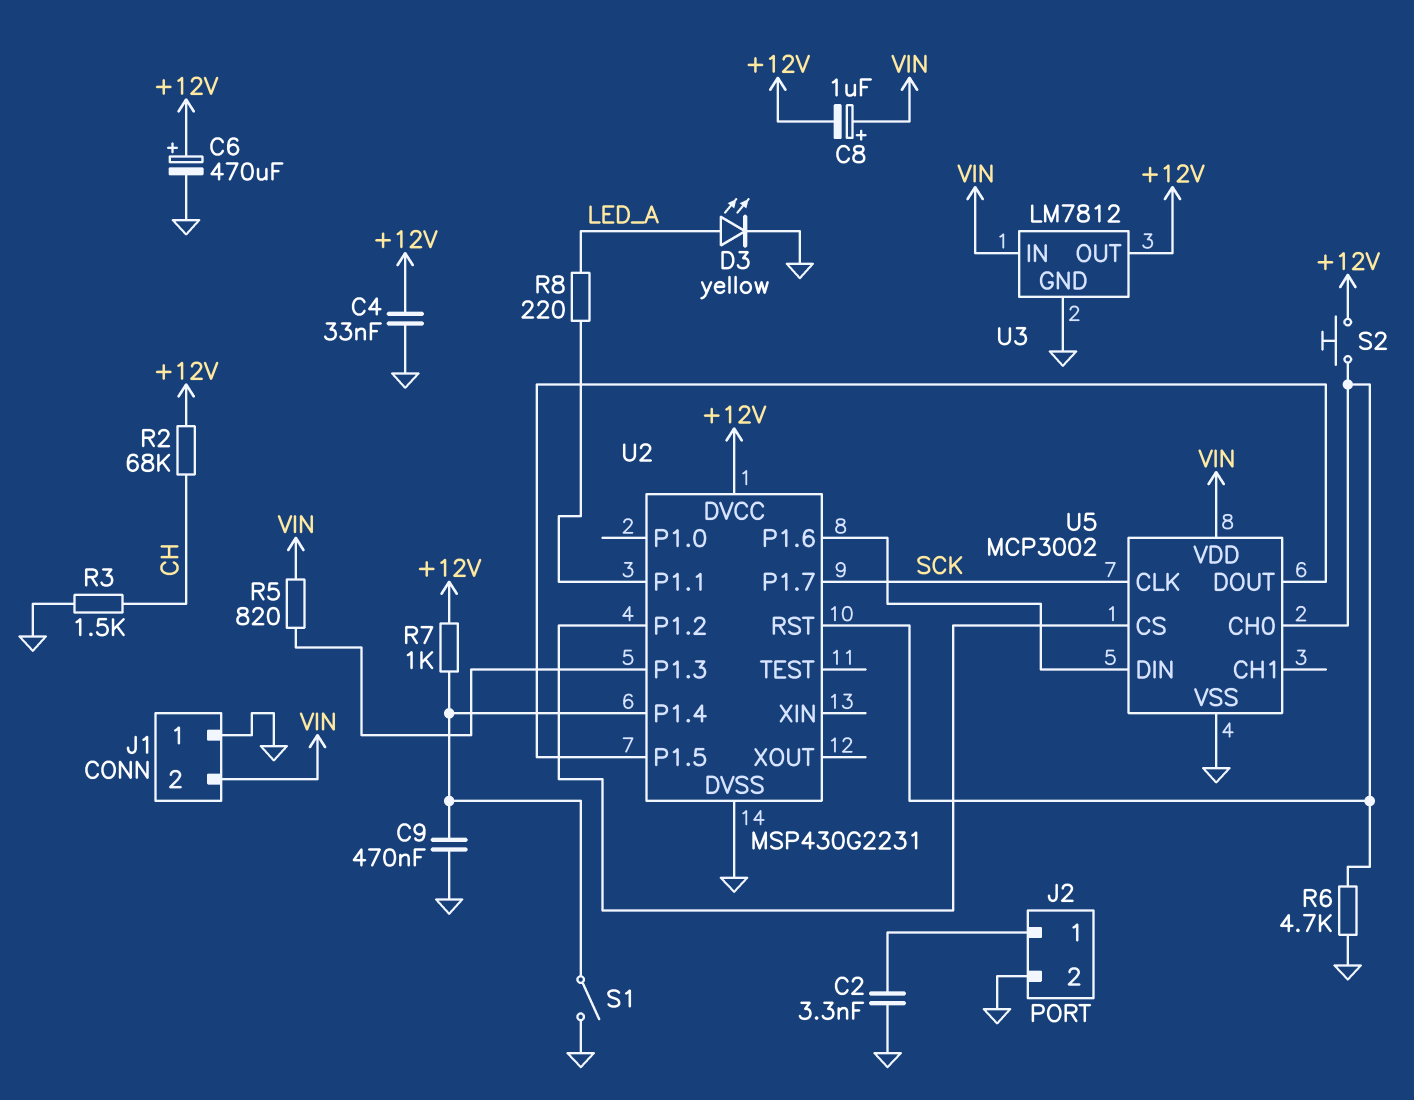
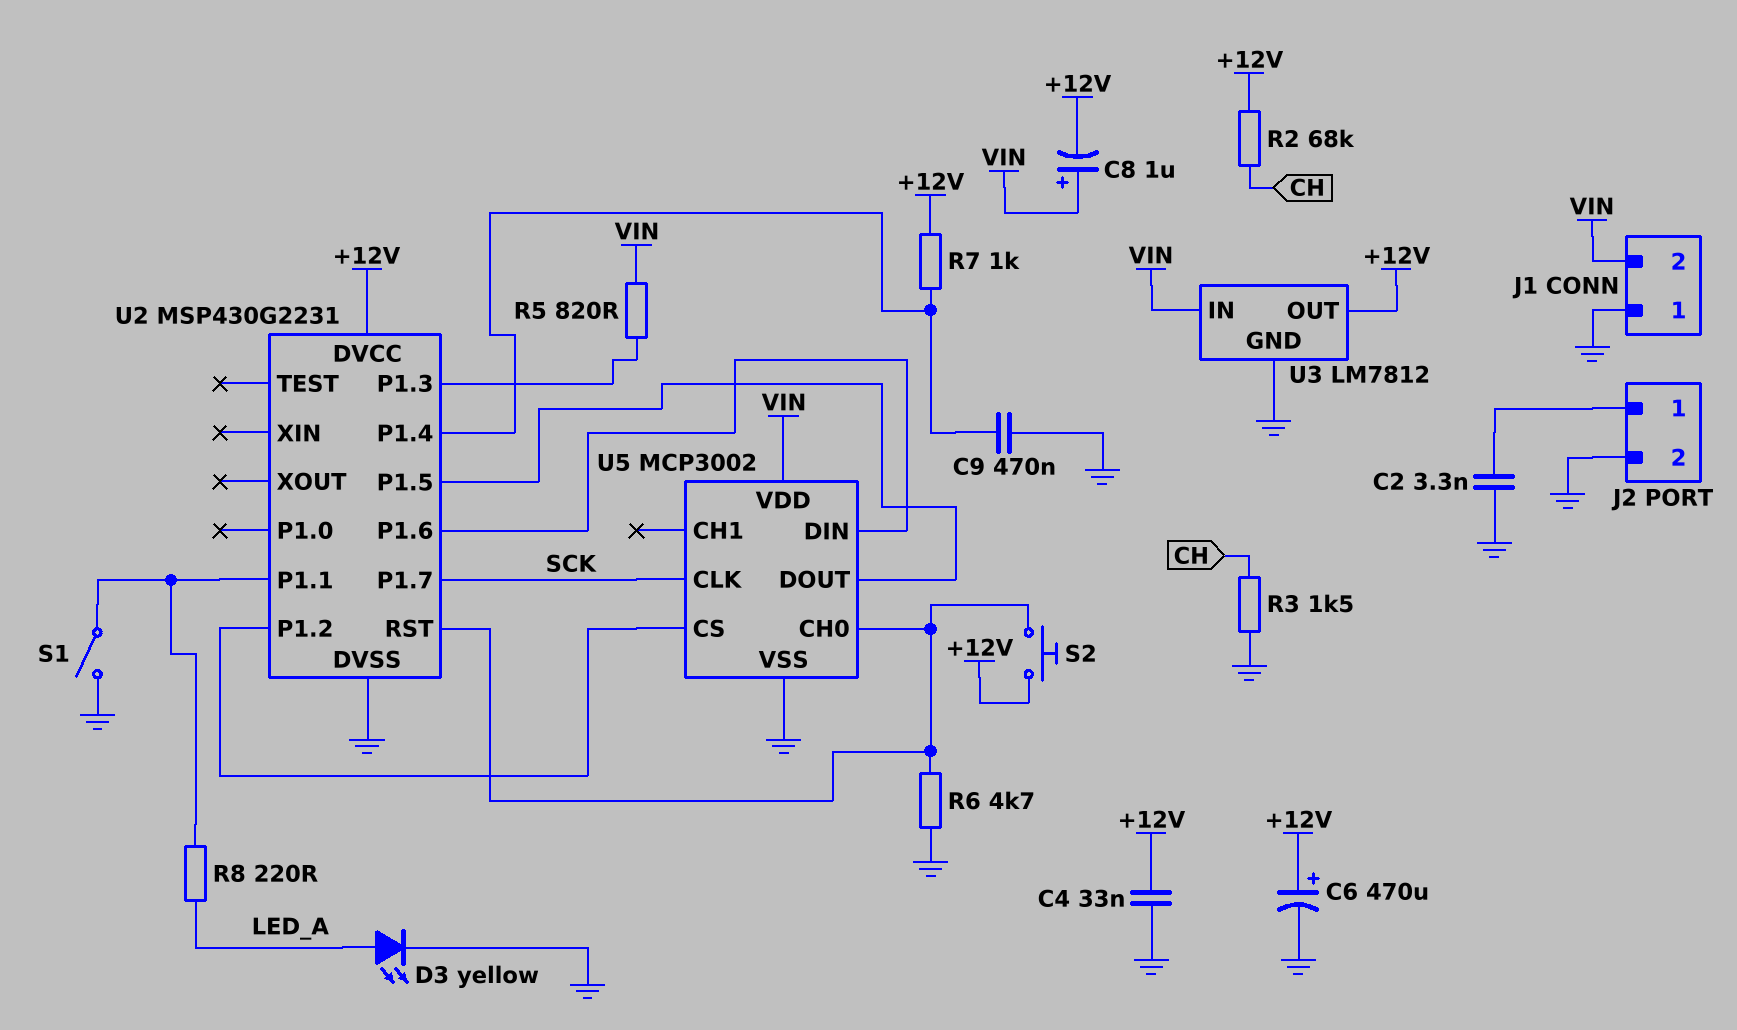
S1: switch (GND, U2/P1.4) -> switch (GND, U2/P1.1)

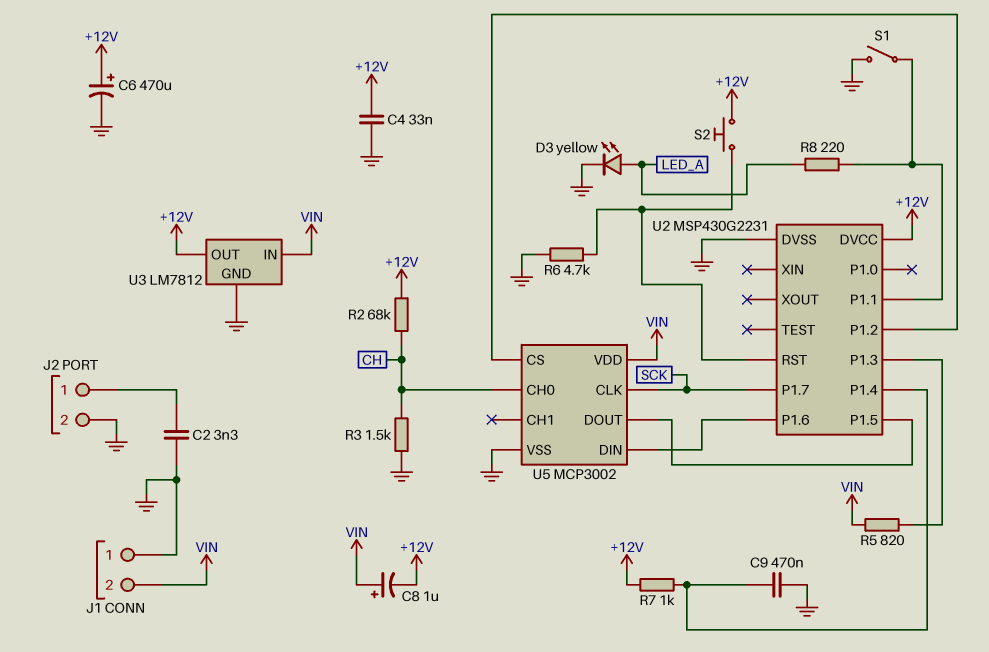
U5 pin CH0: U2/RST -> CH

